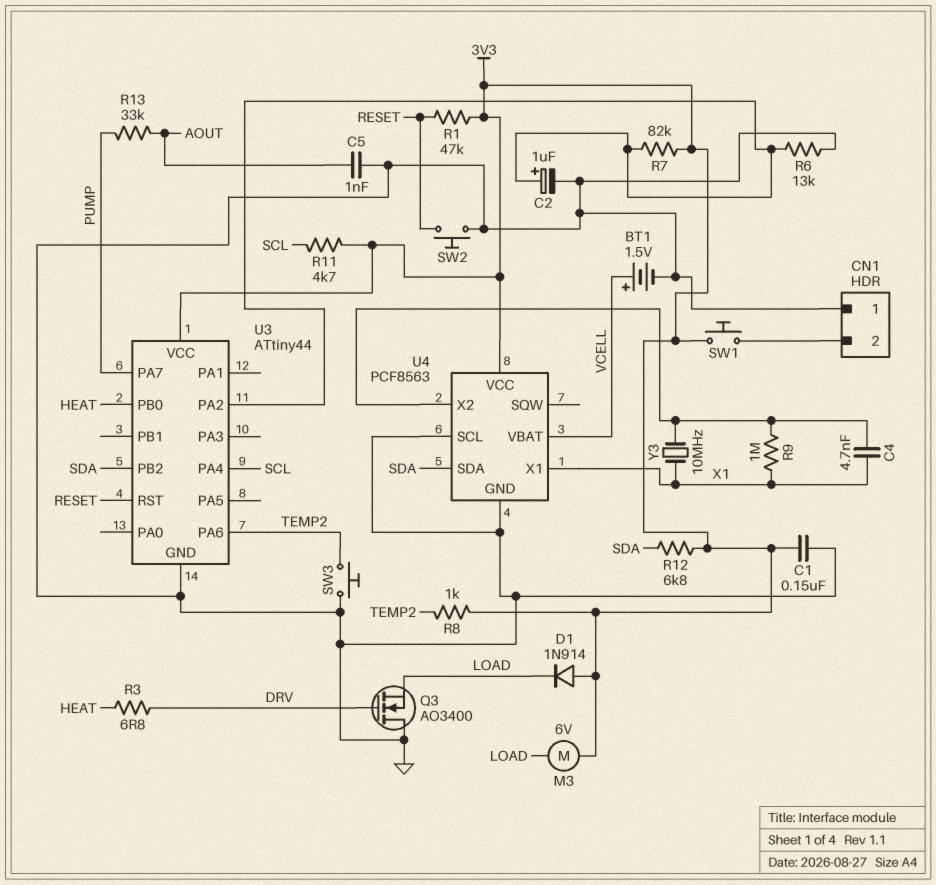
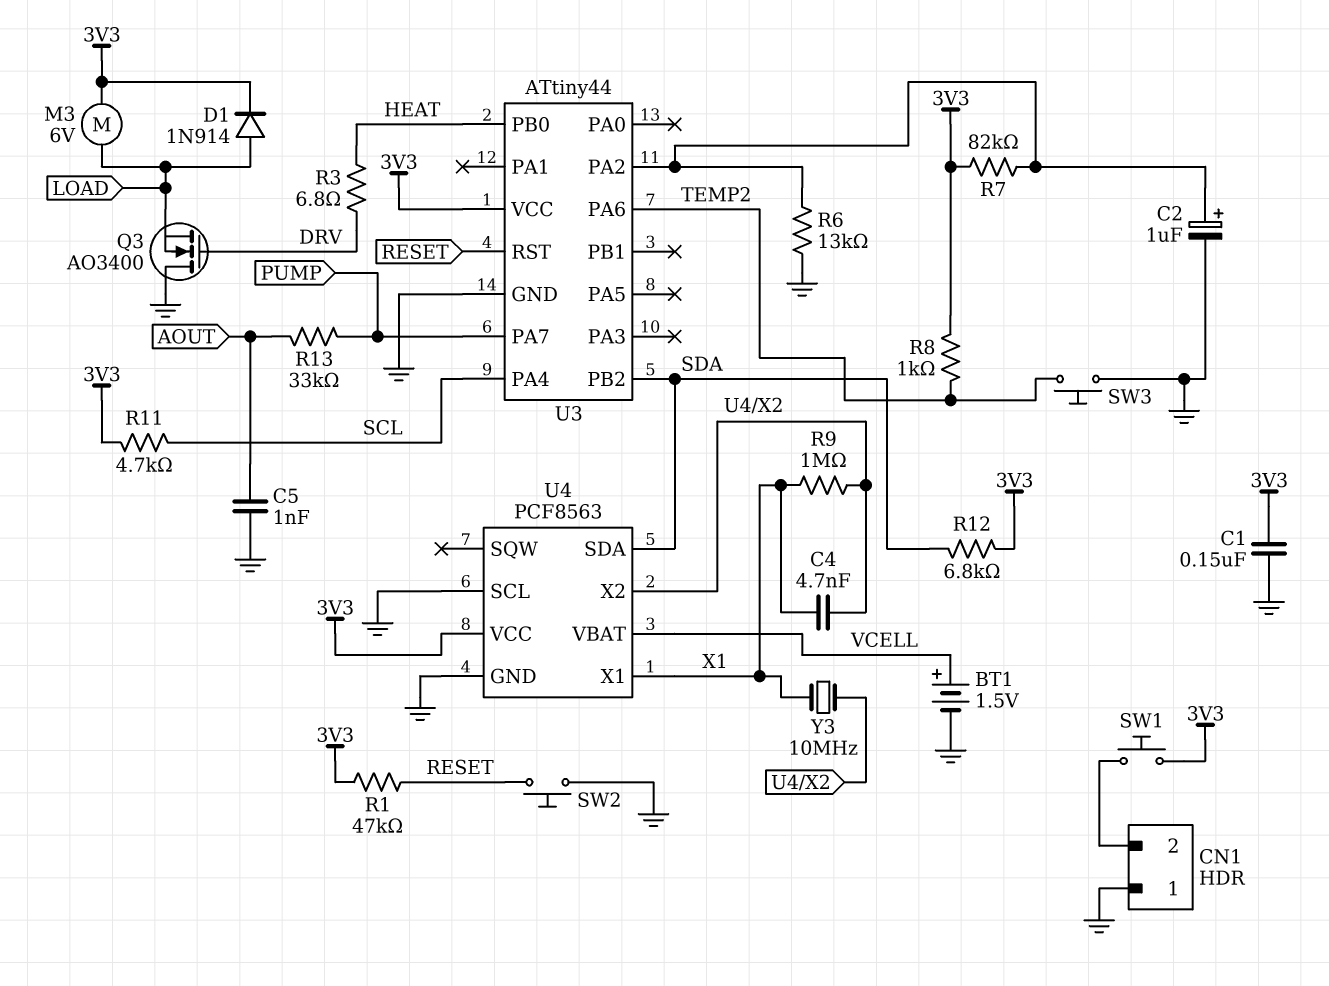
D1: diode 1N914 (A 3V3, K LOAD) -> diode 1N914 (A LOAD, K 3V3)

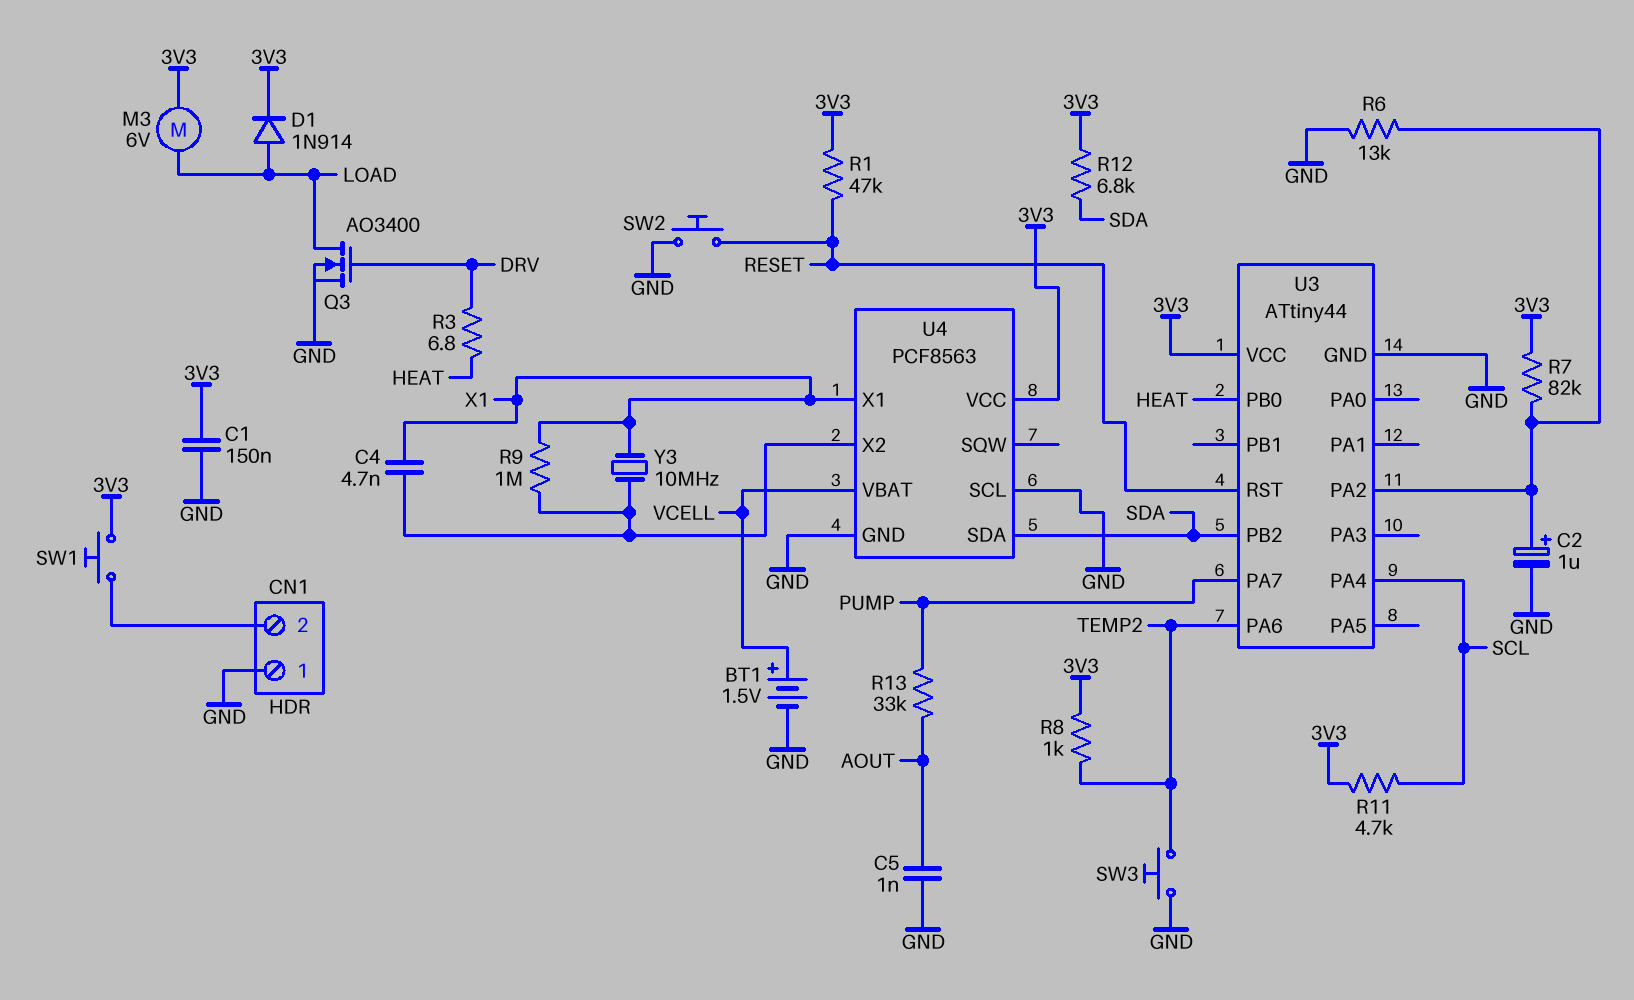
Q3: NMOS AO3400 (G DRV, D GND, S LOAD) -> NMOS AO3400 (G DRV, D LOAD, S GND)

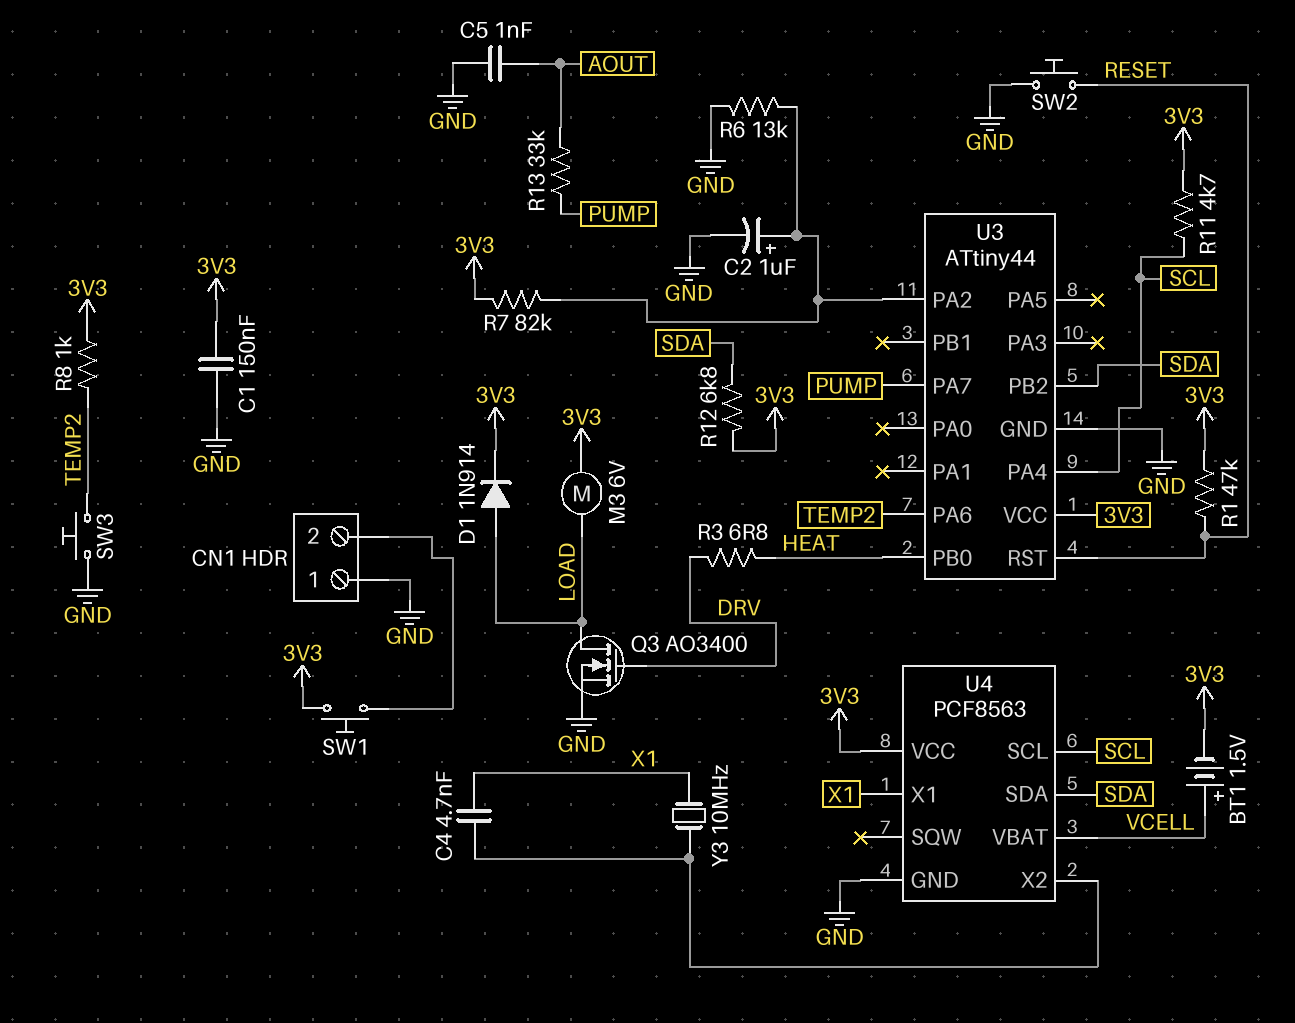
BT1: 1.5V (plus VCELL, minus GND) -> 1.5V (plus VCELL, minus 3V3)
R9: 1M (U4/X2, X1) -> none
U4 pin SCL: GND -> SCL

